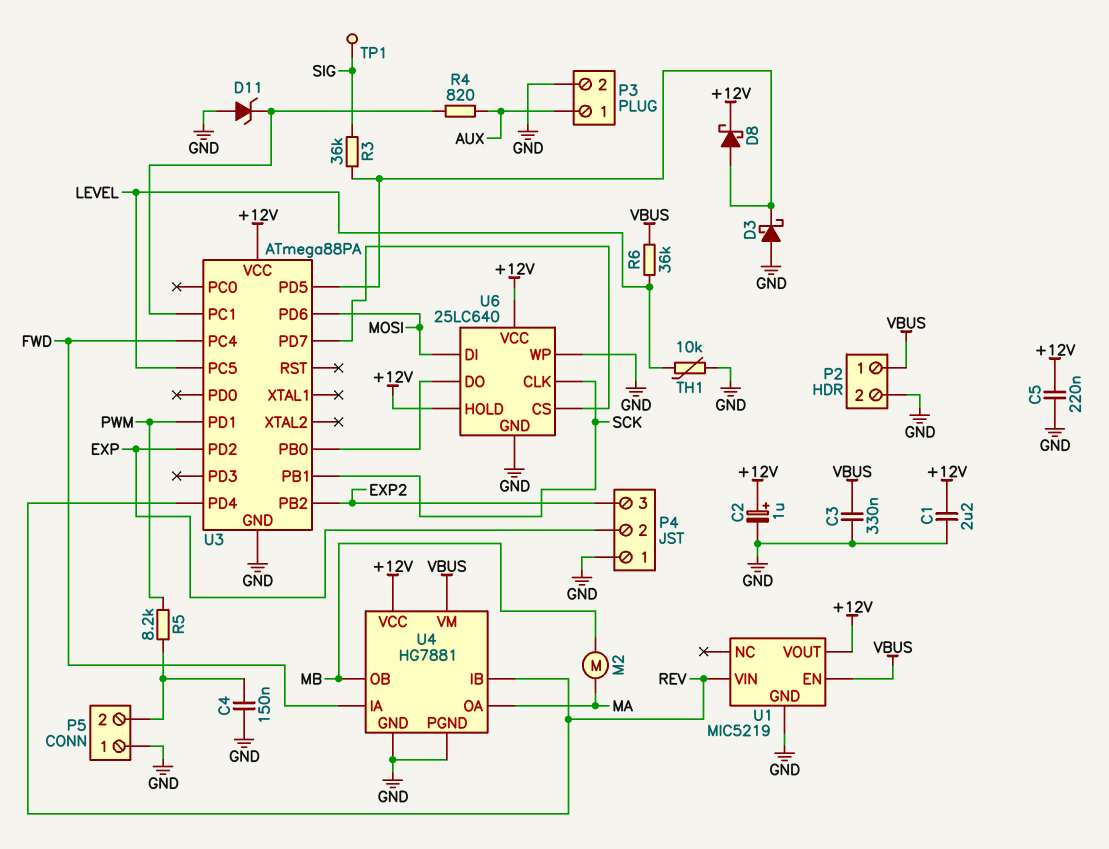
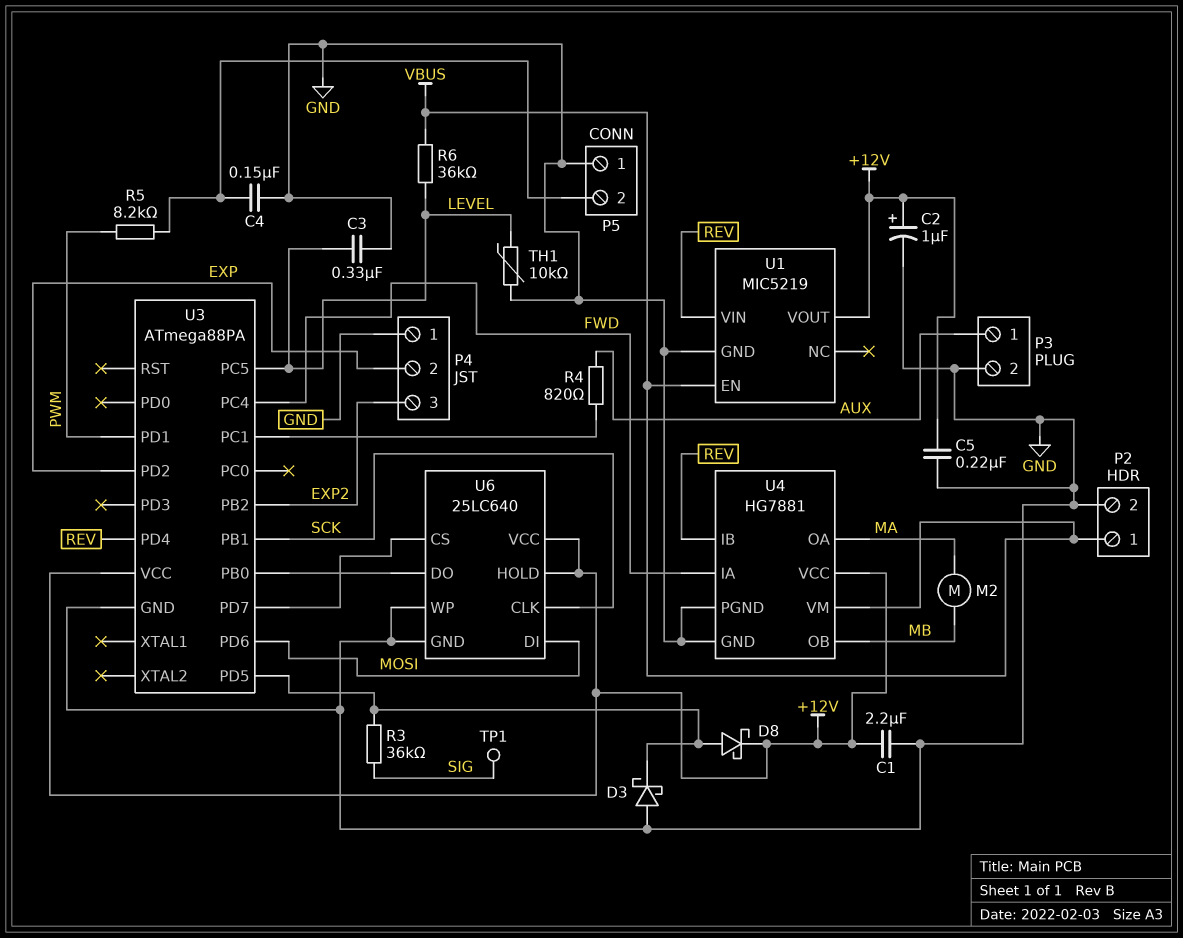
C3: 330nF (GND, VBUS) -> 330nF (GND, LEVEL)
D11: zener (A GND, K U3/PC1) -> none

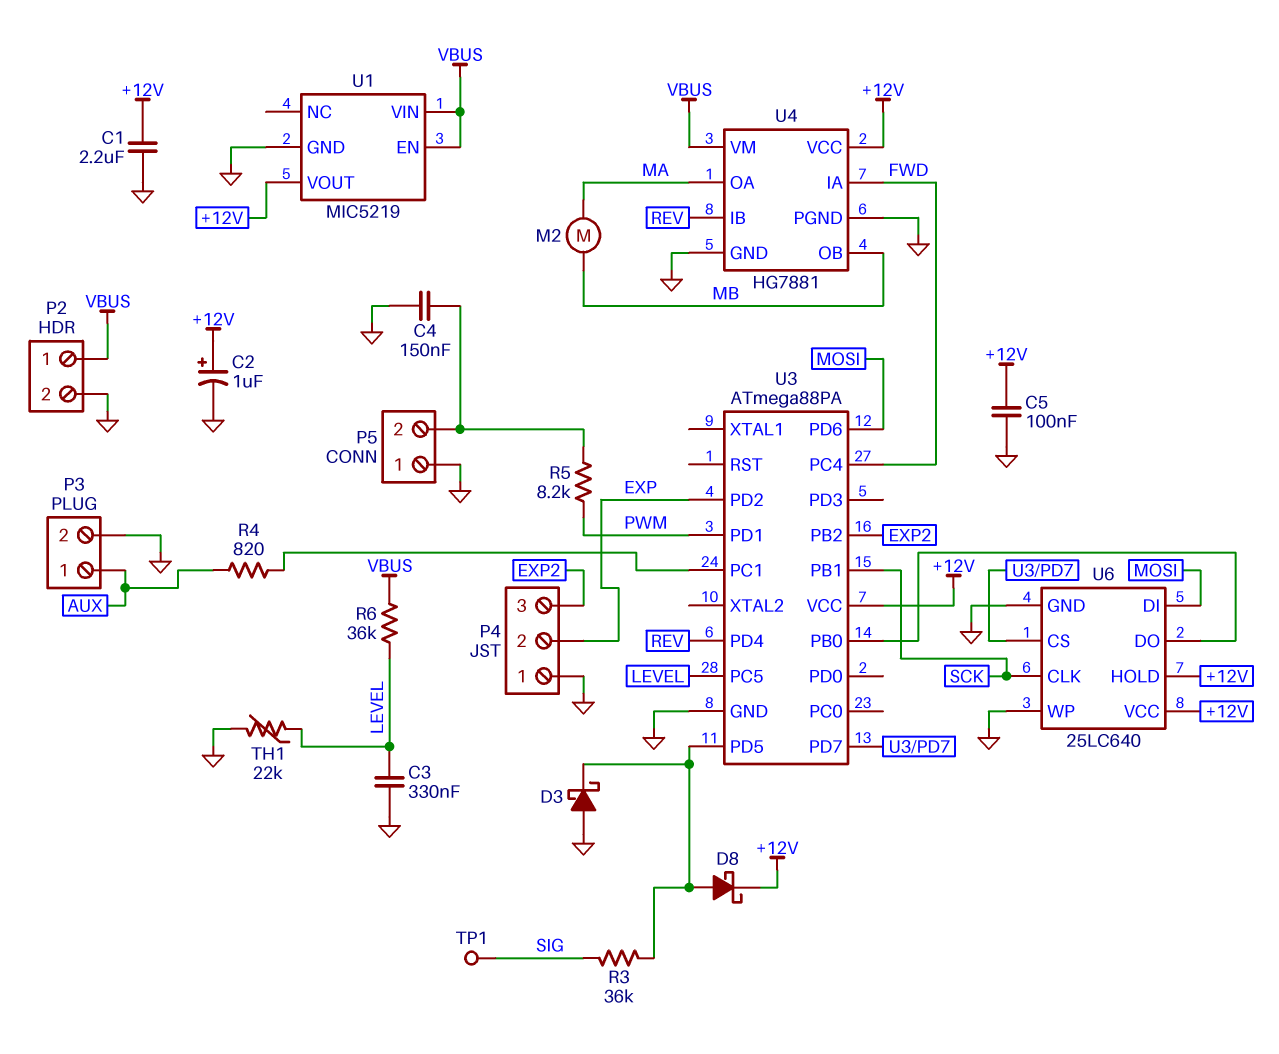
C5: 220nF (+12V, GND) -> 100nF (+12V, GND)
TH1: 10k (GND, LEVEL) -> 22k (GND, LEVEL)
U1 pin VIN: REV -> VBUS

